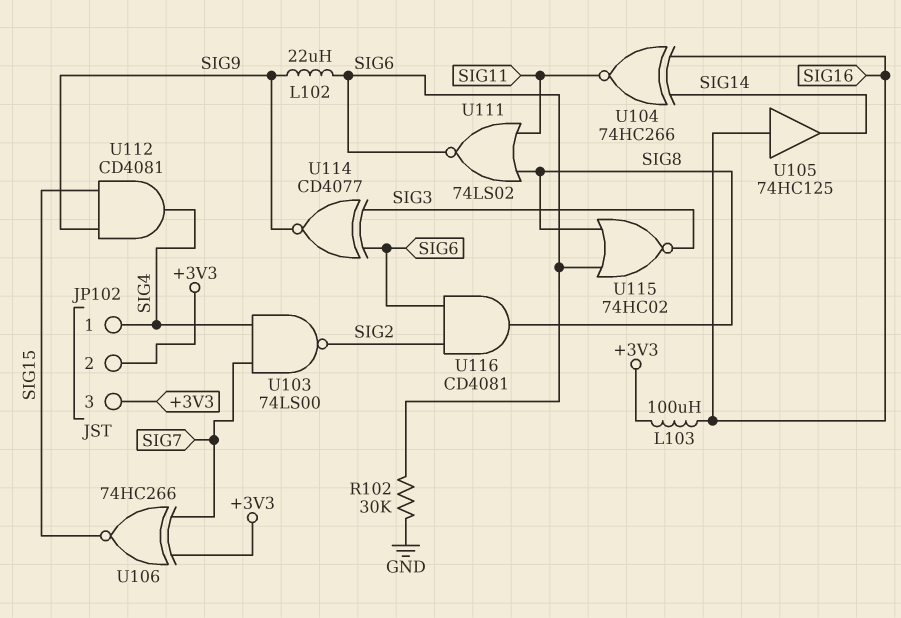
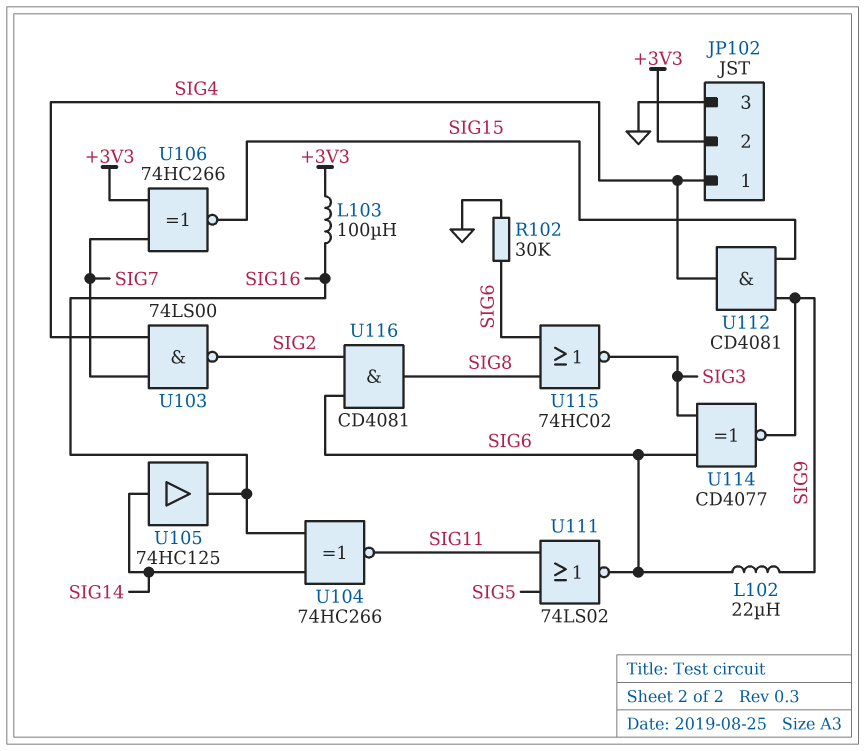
JP102 pin 3: +3V3 -> GND
U105: buffer 74HC125 (in SIG16, out SIG14) -> buffer 74HC125 (in SIG14, out SIG16)
U111: NOR 74LS02 (in SIG8, in SIG11, out SIG6) -> NOR 74LS02 (in SIG5, in SIG11, out SIG6)

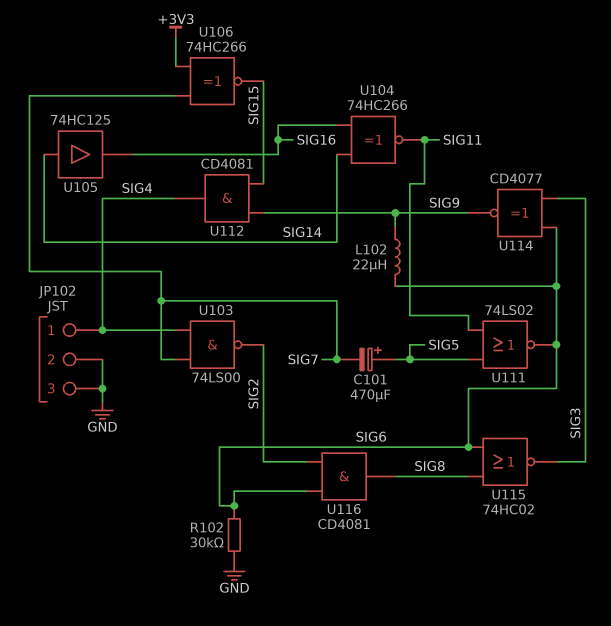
C101: none -> 470uF (plus SIG5, minus SIG7)
JP102 pin 2: +3V3 -> GND
L103: 100uH (+3V3, SIG16) -> none

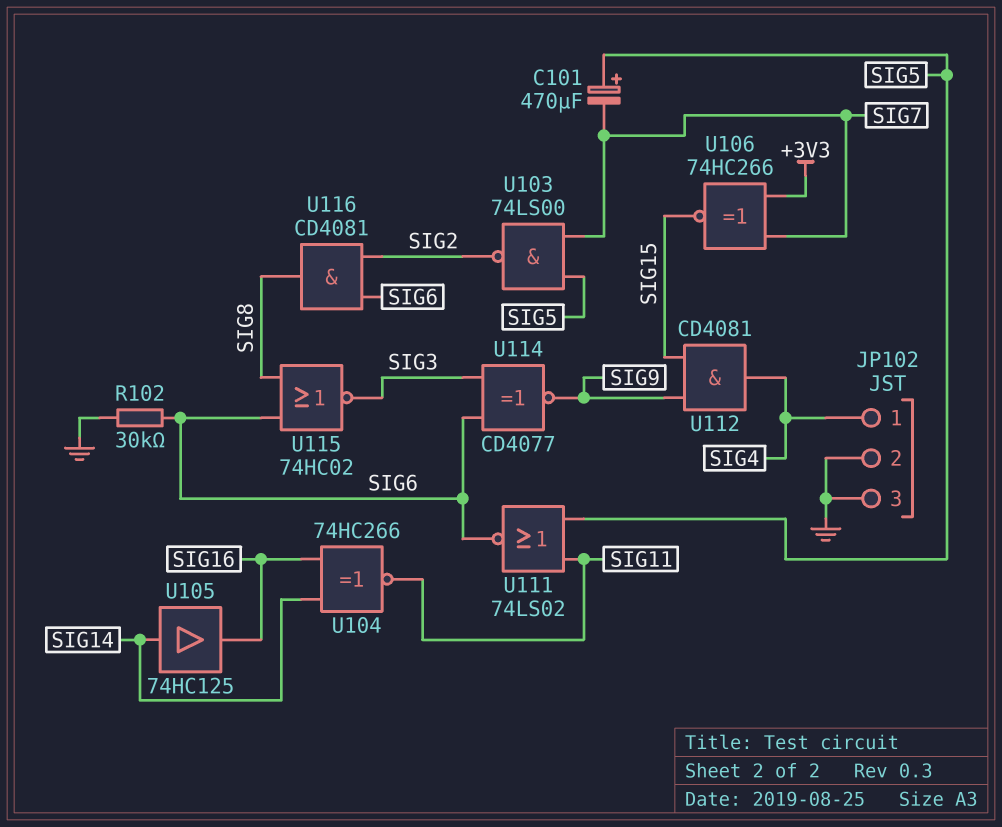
L102: 22uH (SIG6, SIG9) -> none
U103: NAND 74LS00 (in SIG4, in SIG7, out SIG2) -> NAND 74LS00 (in SIG5, in SIG7, out SIG2)

